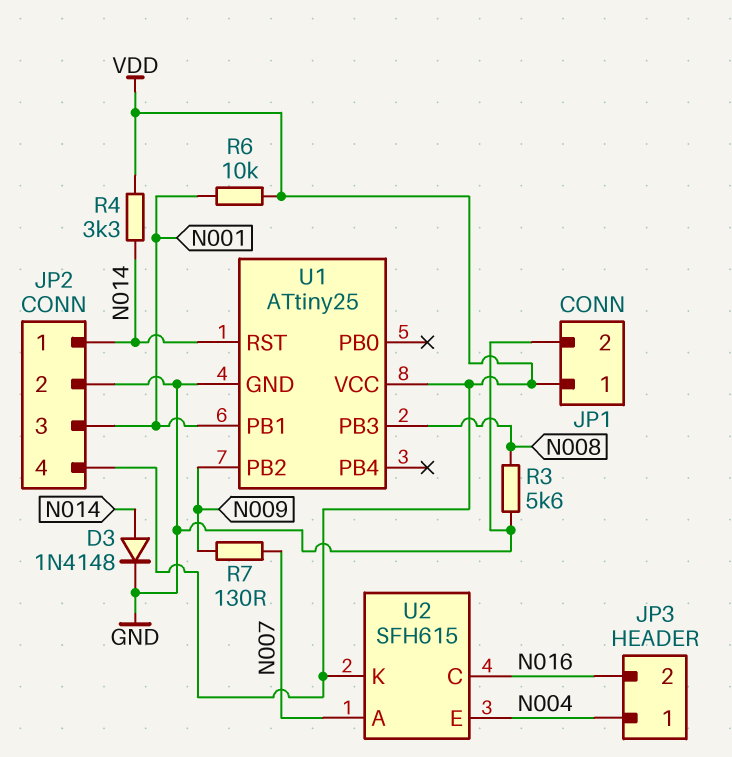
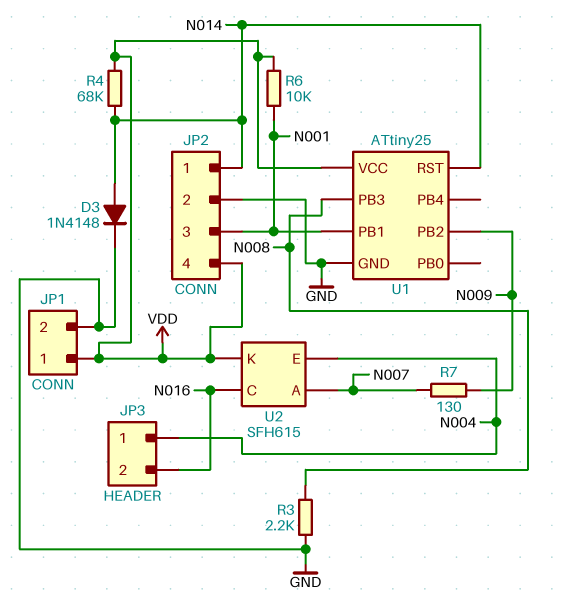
R3: 5.6k (GND, N008) -> 2.2k (GND, N008)
R4: 3.3k (N014, VDD) -> 68k (N014, VDD)

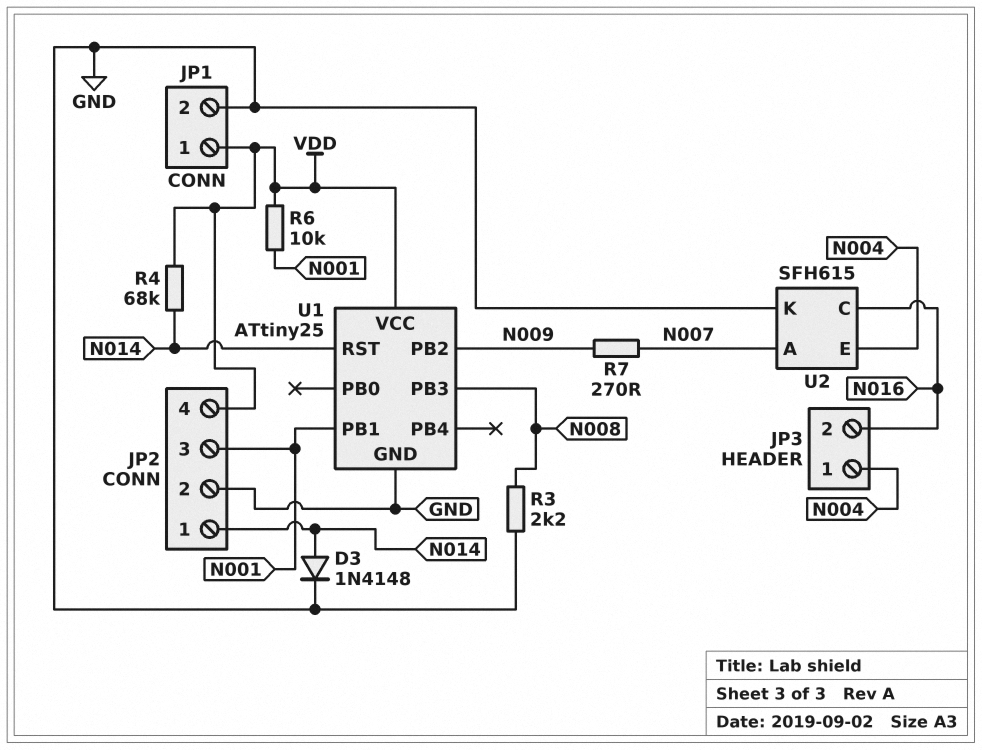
R7: 130 (N007, N009) -> 270 (N007, N009)
U2 pin K: VDD -> GND

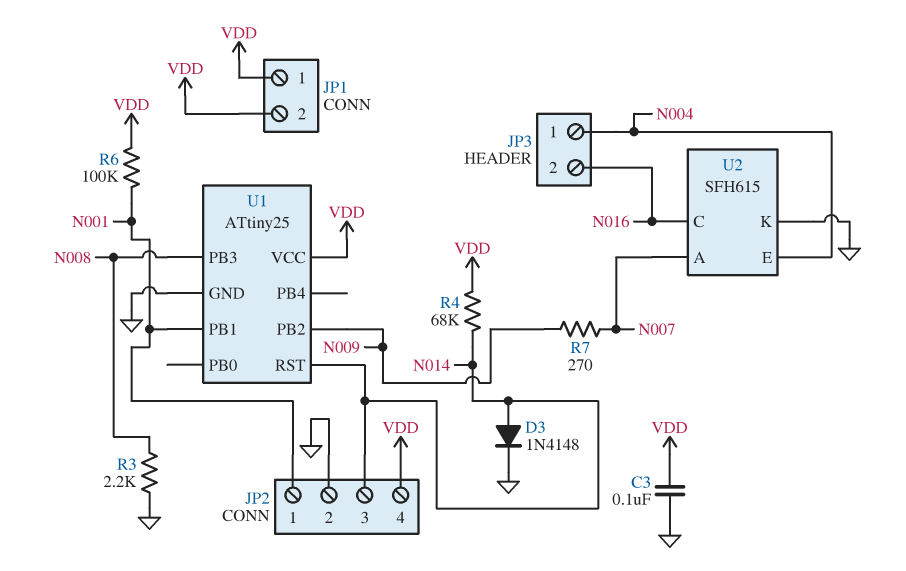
C3: none -> 100nF (GND, VDD)
JP1 pin 2: GND -> VDD
JP2 pin 1: N014 -> N001
JP2 pin 3: N001 -> N014
R6: 10k (N001, VDD) -> 100k (N001, VDD)

